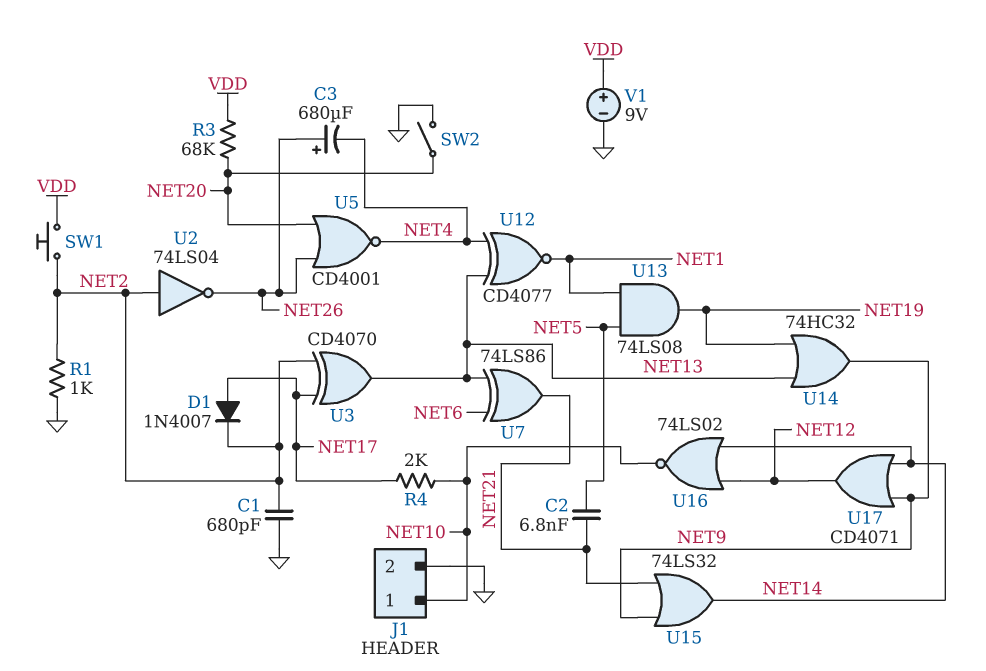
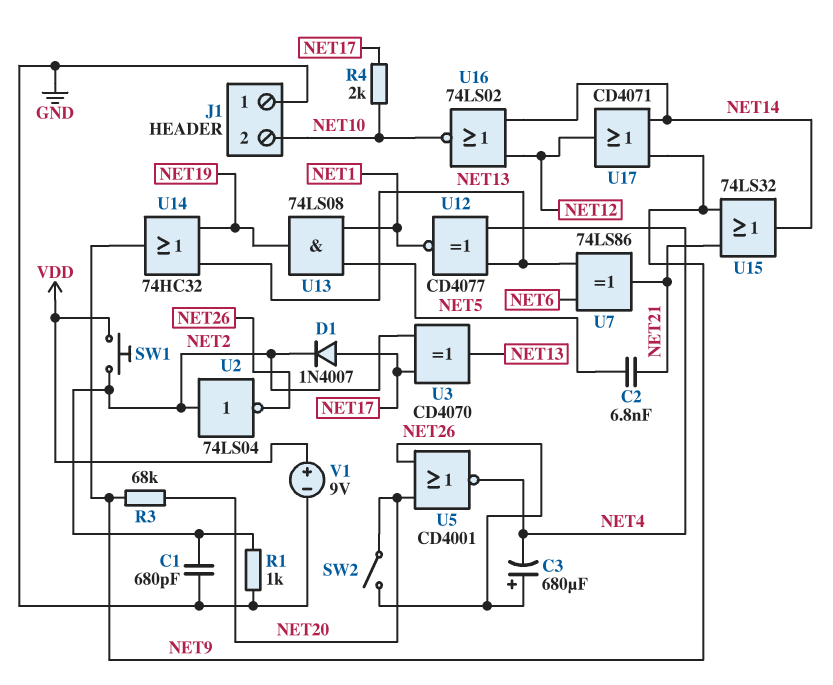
J1 pin 1: NET10 -> GND
J1 pin 2: GND -> NET10
R3: 68k (NET20, VDD) -> 68k (NET9, NET20)
SW2: switch (GND, NET20) -> switch (NET20, NET26)

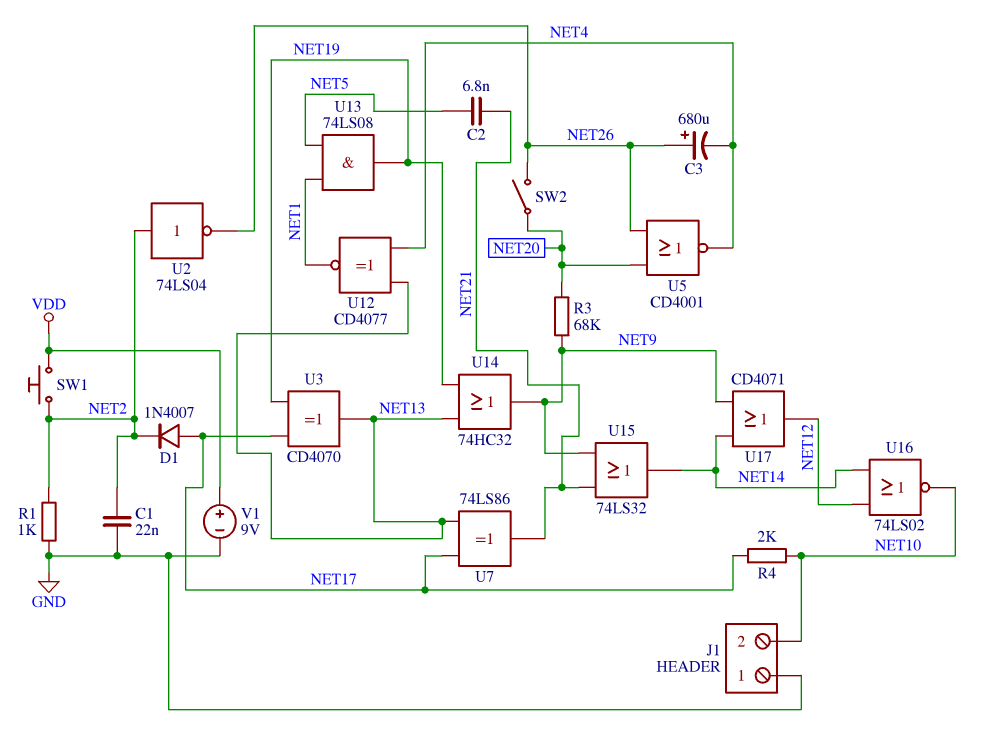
C1: 680pF (GND, NET2) -> 22nF (GND, NET2)
U3: XOR CD4070 (in NET2, in NET17, out NET13) -> XOR CD4070 (in NET17, in NET19, out NET13)
U7: XOR 74LS86 (in NET6, in NET13, out NET21) -> XOR 74LS86 (in NET13, in NET17, out NET21)

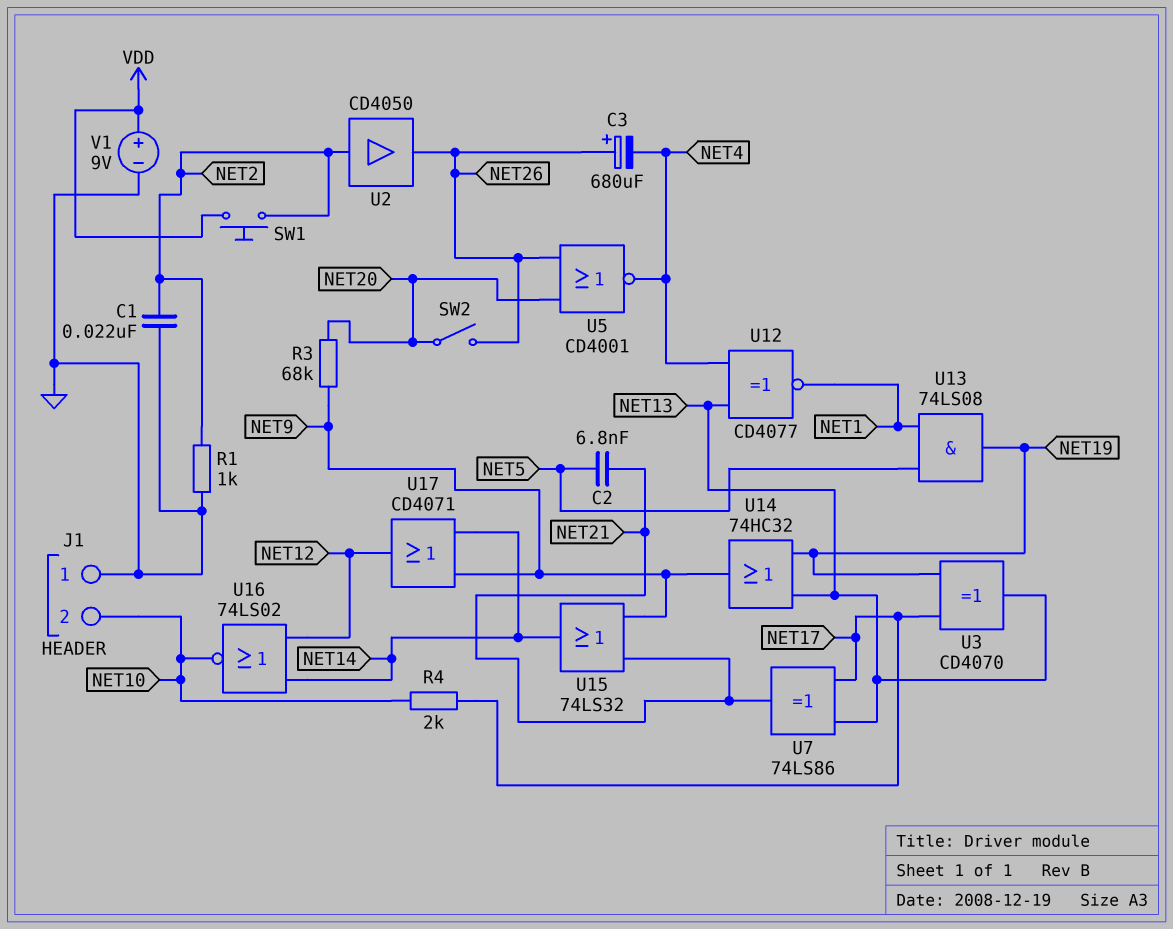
D1: diode 1N4007 (A NET17, K NET2) -> none
U2: NOT 74LS04 (in NET2, out NET26) -> buffer CD4050 (in NET2, out NET26)

